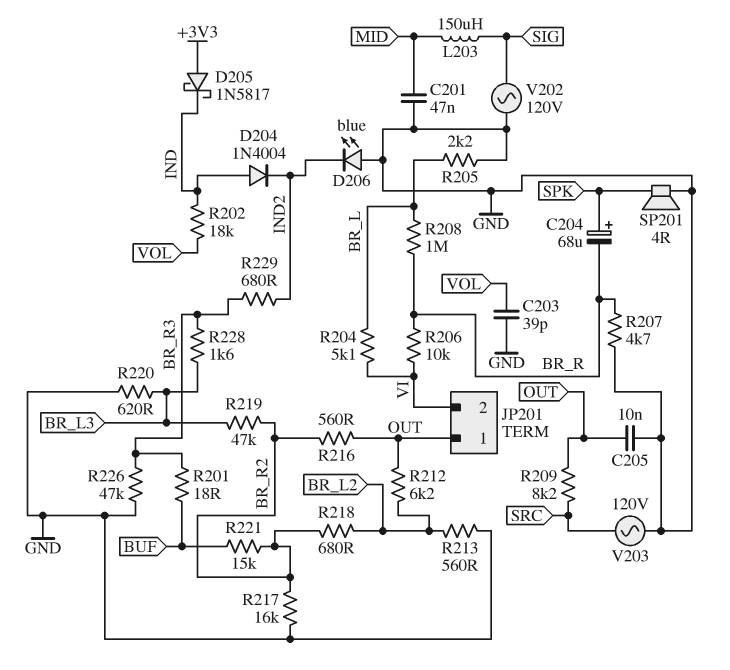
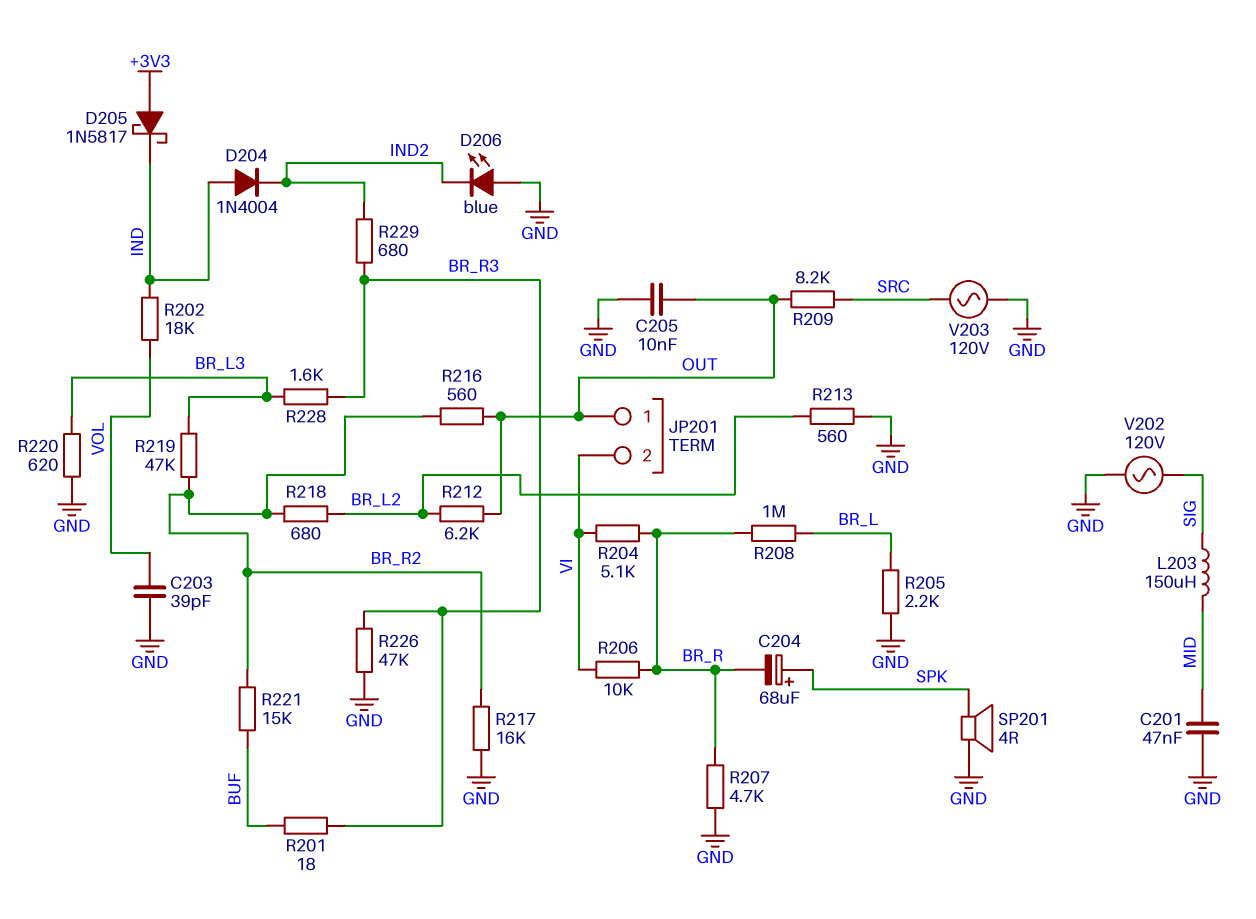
R204: 5.1k (BR_L, VI) -> 5.1k (BR_R, VI)

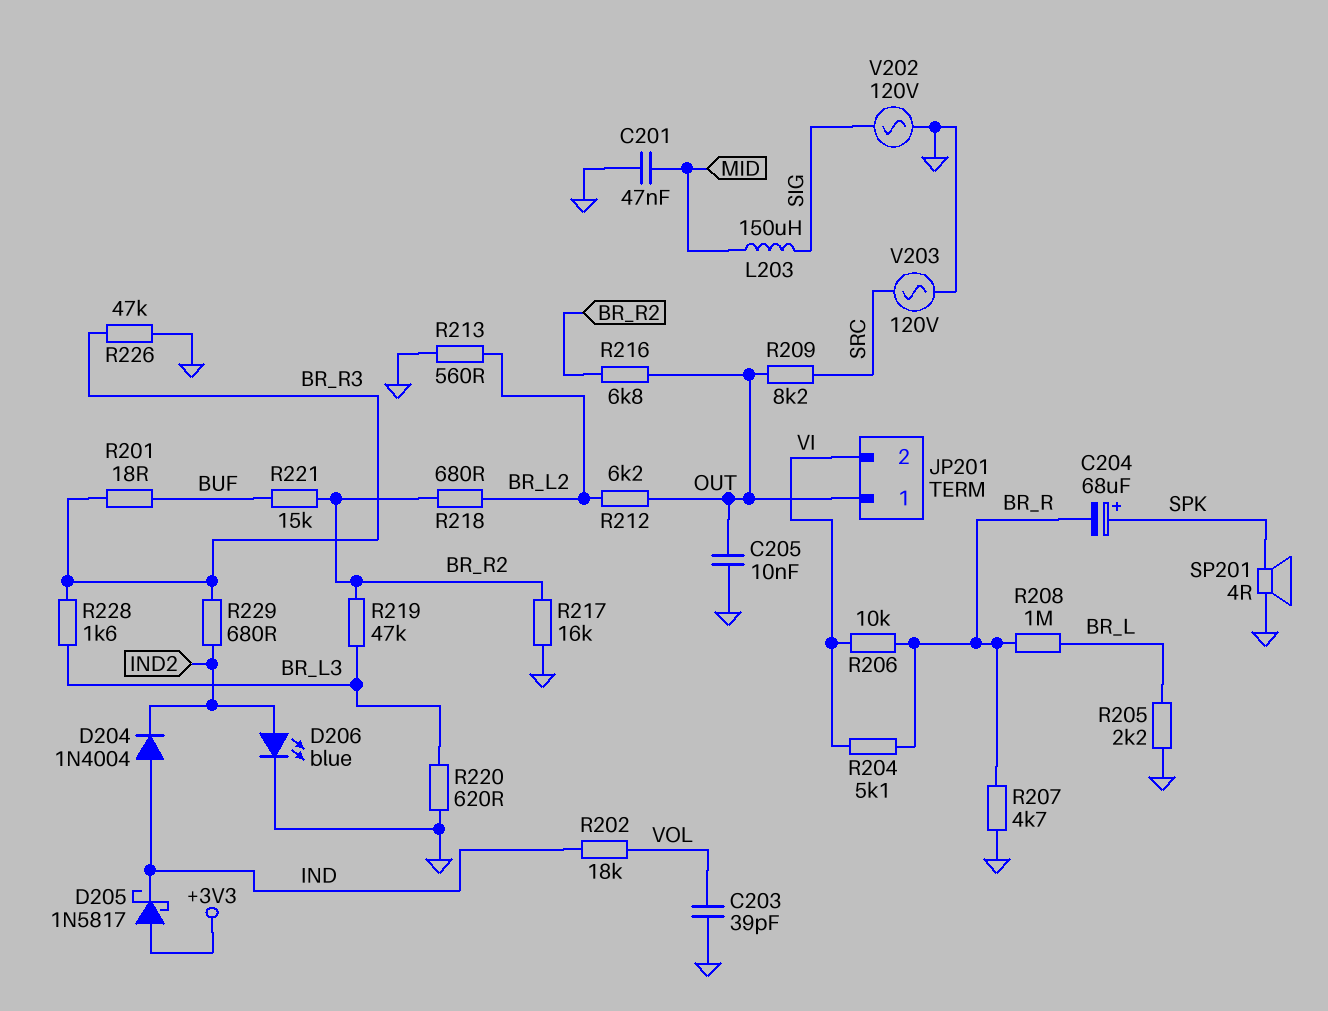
D206: LED blue (A GND, K IND2) -> LED blue (A IND2, K GND)
R216: 560 (BR_R2, OUT) -> 6.8k (BR_R2, OUT)

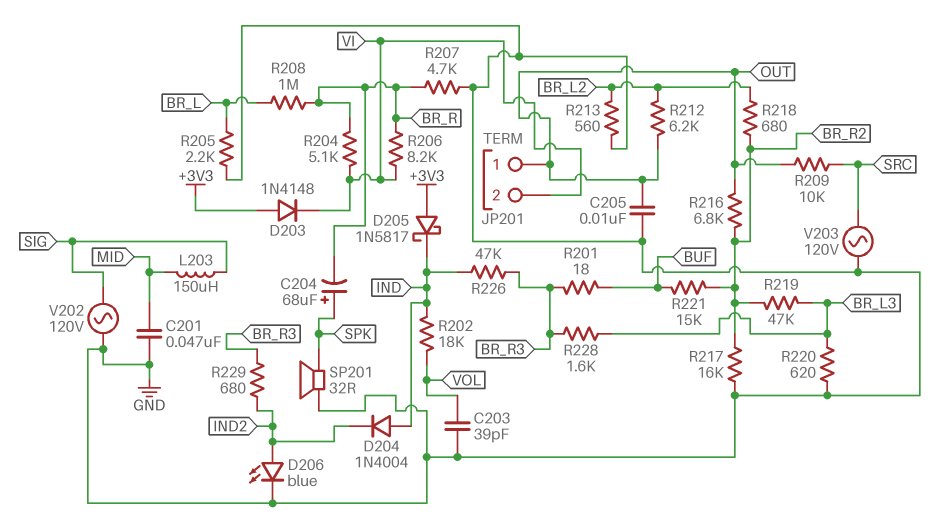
D203: none -> diode 1N4148 (A +3V3, K VI)
R206: 10k (BR_R, VI) -> 8.2k (BR_R, VI)
R209: 8.2k (OUT, SRC) -> 10k (OUT, SRC)
R226: 47k (BR_R3, GND) -> 47k (BR_R3, IND)
SP201: speaker 4R (GND, SPK) -> speaker 32R (GND, SPK)

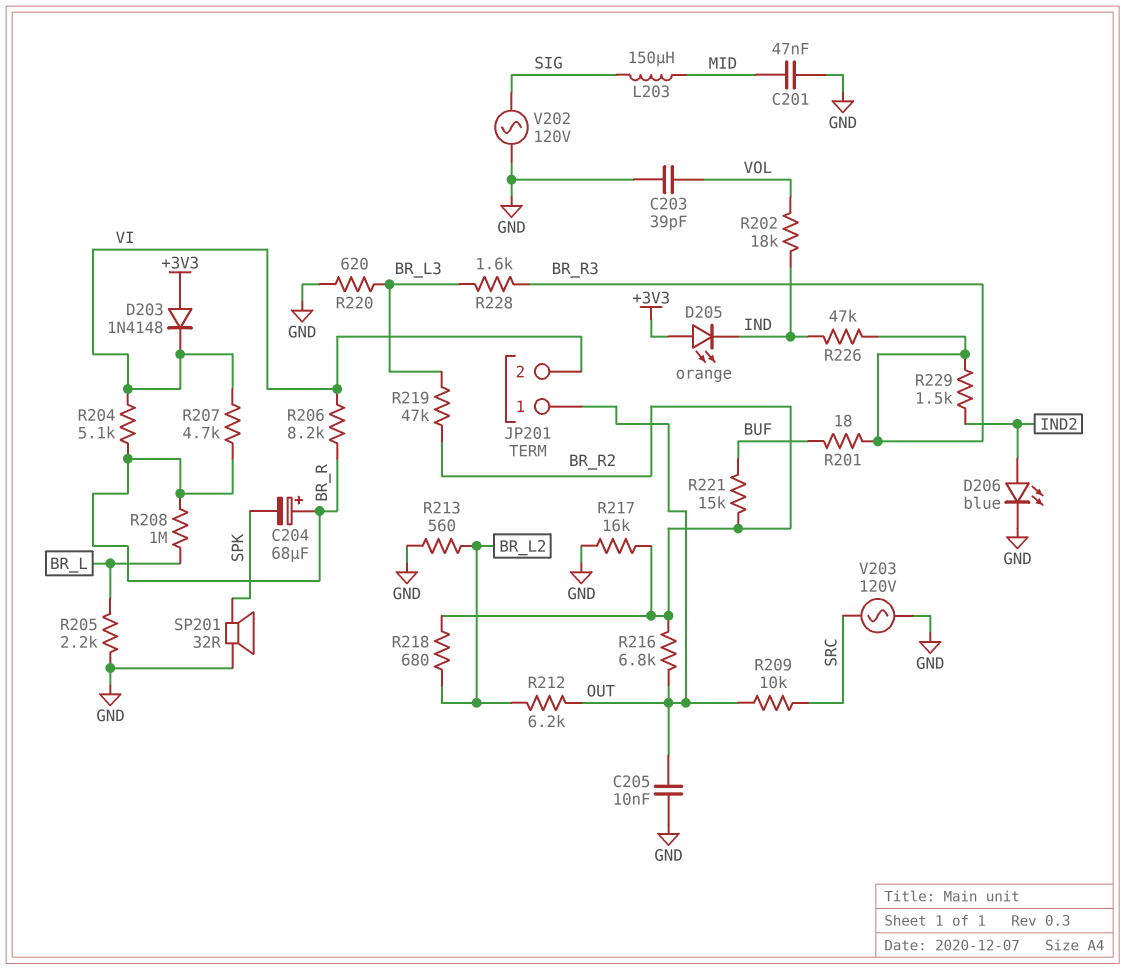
C204: 68uF (plus SPK, minus BR_R) -> 68uF (plus BR_R, minus SPK)
D204: diode 1N4004 (A IND, K IND2) -> none
D205: schottky 1N5817 (A +3V3, K IND) -> LED orange (A +3V3, K IND)
R207: 4.7k (BR_R, GND) -> 4.7k (BR_R, VI)
R229: 680 (BR_R3, IND2) -> 1.5k (BR_R3, IND2)

